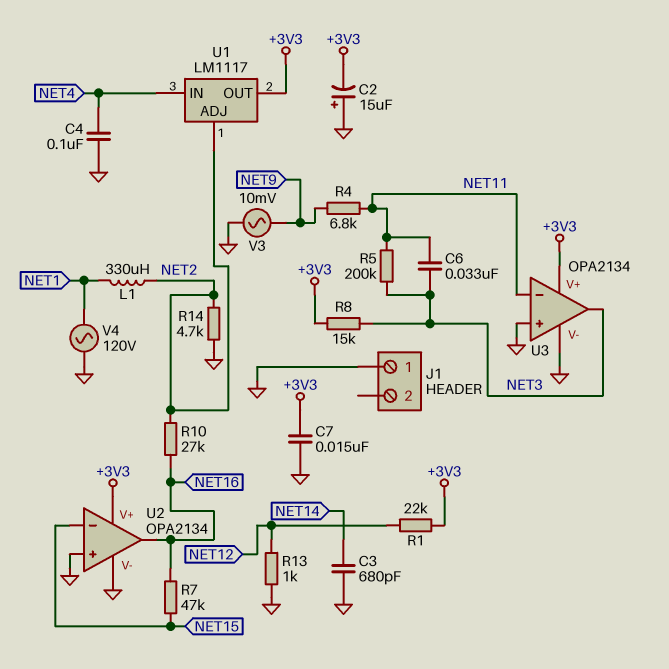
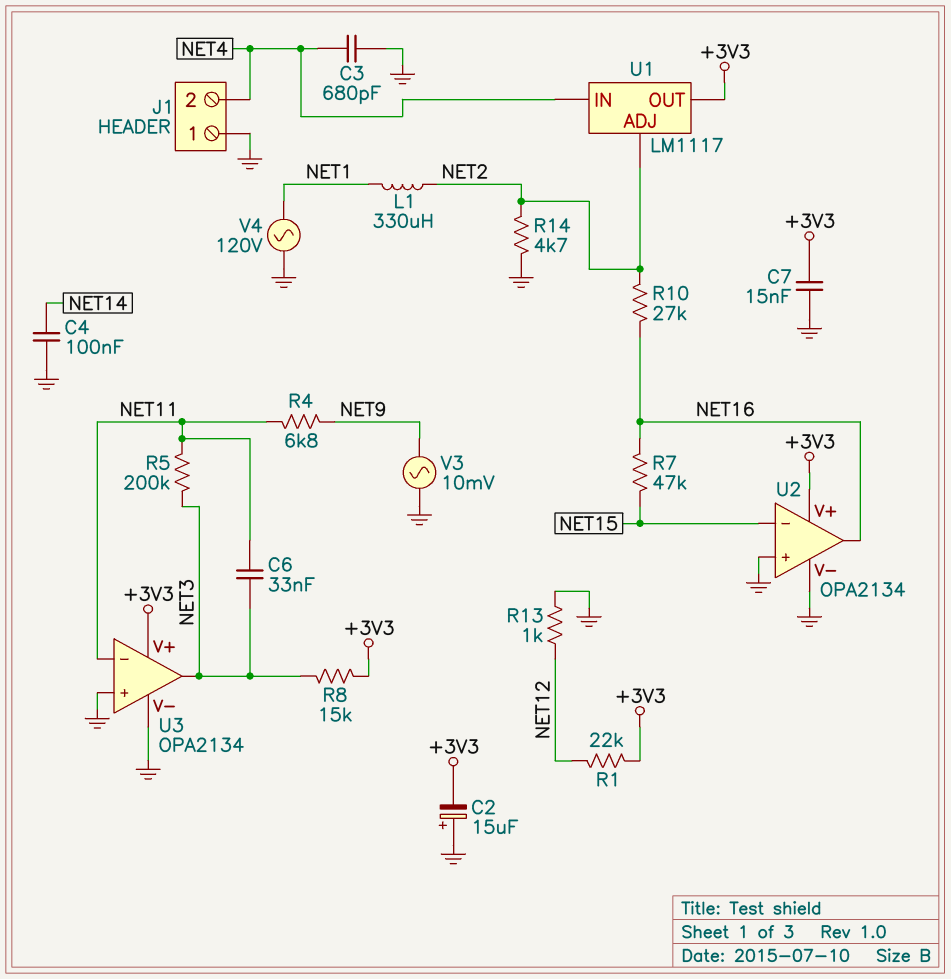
C3: 680pF (GND, NET14) -> 680pF (GND, NET4)
C4: 100nF (GND, NET4) -> 100nF (GND, NET14)
J1 pin 2: none -> NET4

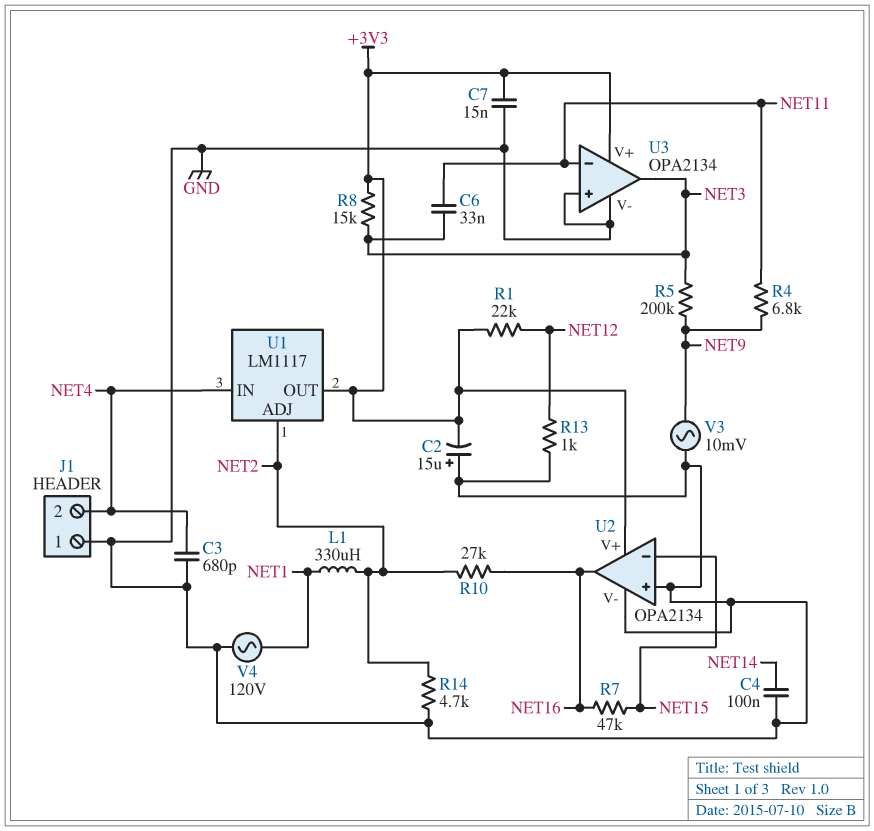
R5: 200k (NET3, NET11) -> 200k (NET3, NET9)

